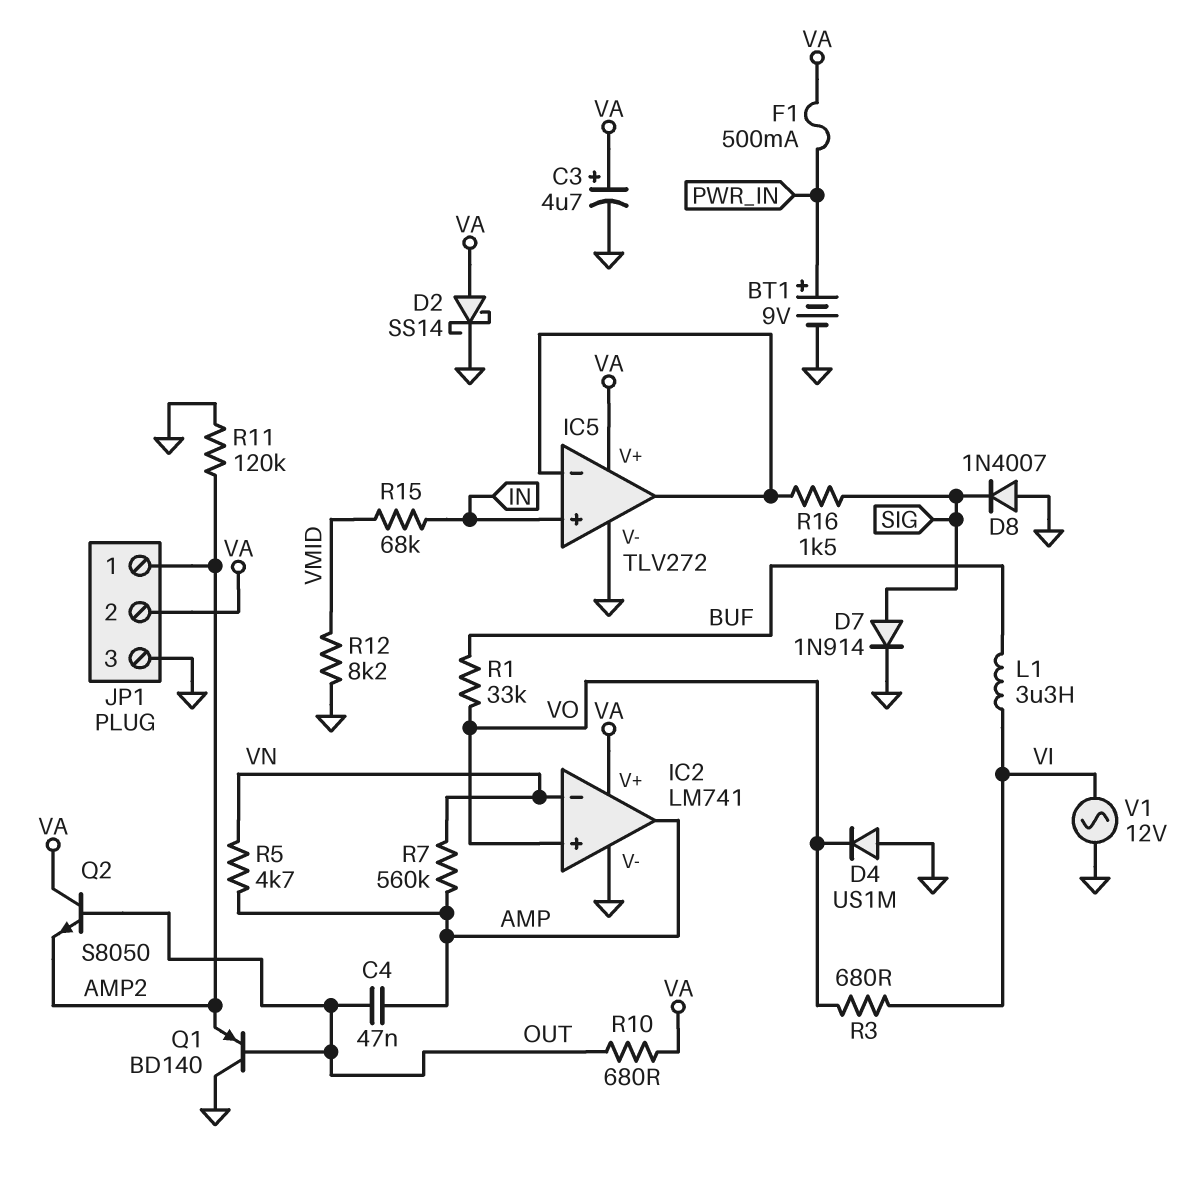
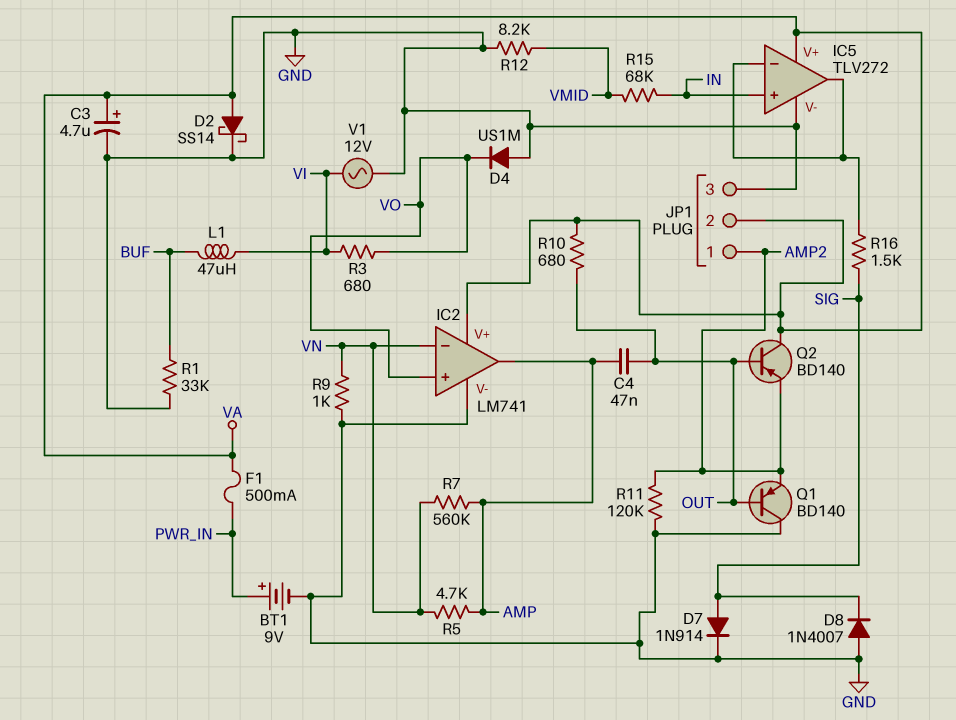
L1: 3.3uH (BUF, VI) -> 47uH (BUF, VI)
Q2: NPN S8050 (B OUT, C VA, E AMP2) -> PNP BD140 (B OUT, C VA, E AMP2)
R1: 33k (BUF, VO) -> 33k (BUF, GND)
R9: none -> 1k (GND, VN)

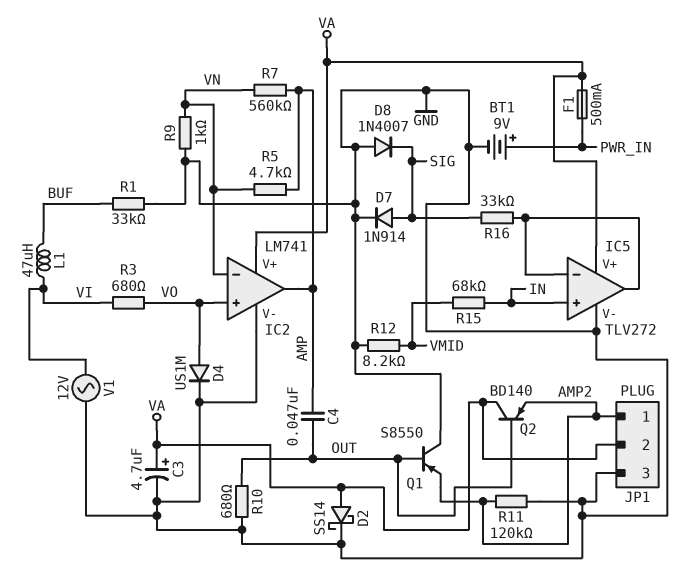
D4: diode US1M (A GND, K VO) -> diode US1M (A VO, K GND)
Q1: PNP BD140 (B OUT, C GND, E AMP2) -> PNP S8550 (B OUT, C GND, E AMP2)
R10: 680 (OUT, VA) -> 680 (GND, OUT)
R16: 1.5k (IC5/in-, SIG) -> 33k (IC5/in-, SIG)

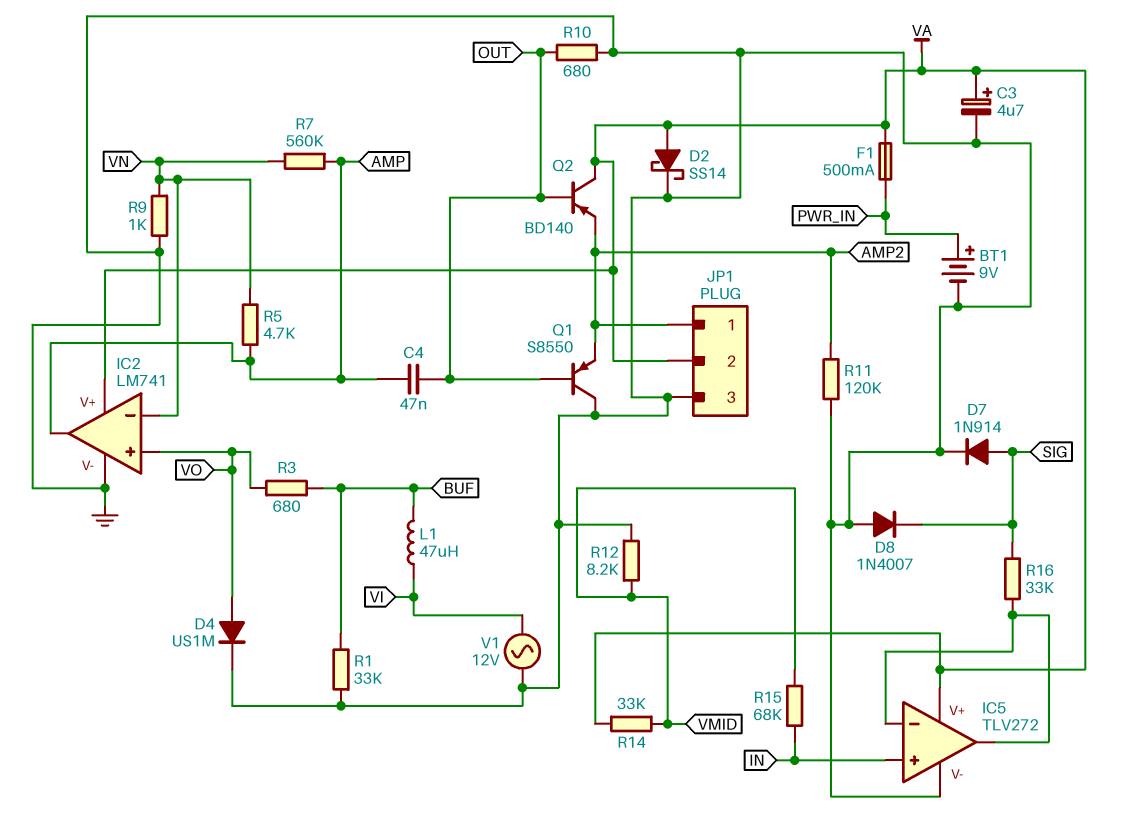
R3: 680 (VI, VO) -> 680 (BUF, VO)
R14: none -> 33k (VA, VMID)

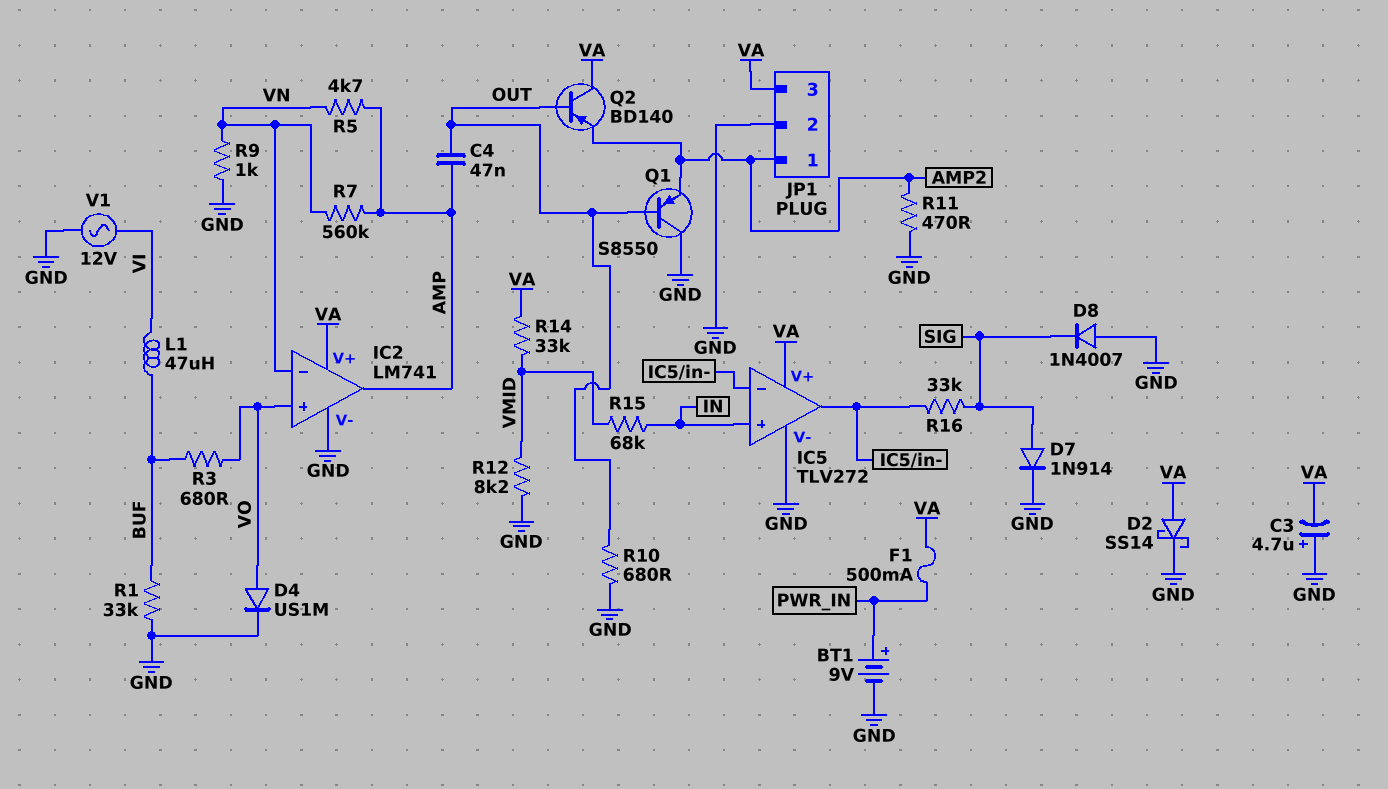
C3: 4.7uF (plus VA, minus GND) -> 4.7uF (plus GND, minus VA)
JP1 pin 2: VA -> GND
JP1 pin 3: GND -> VA
R11: 120k (AMP2, GND) -> 470 (AMP2, GND)

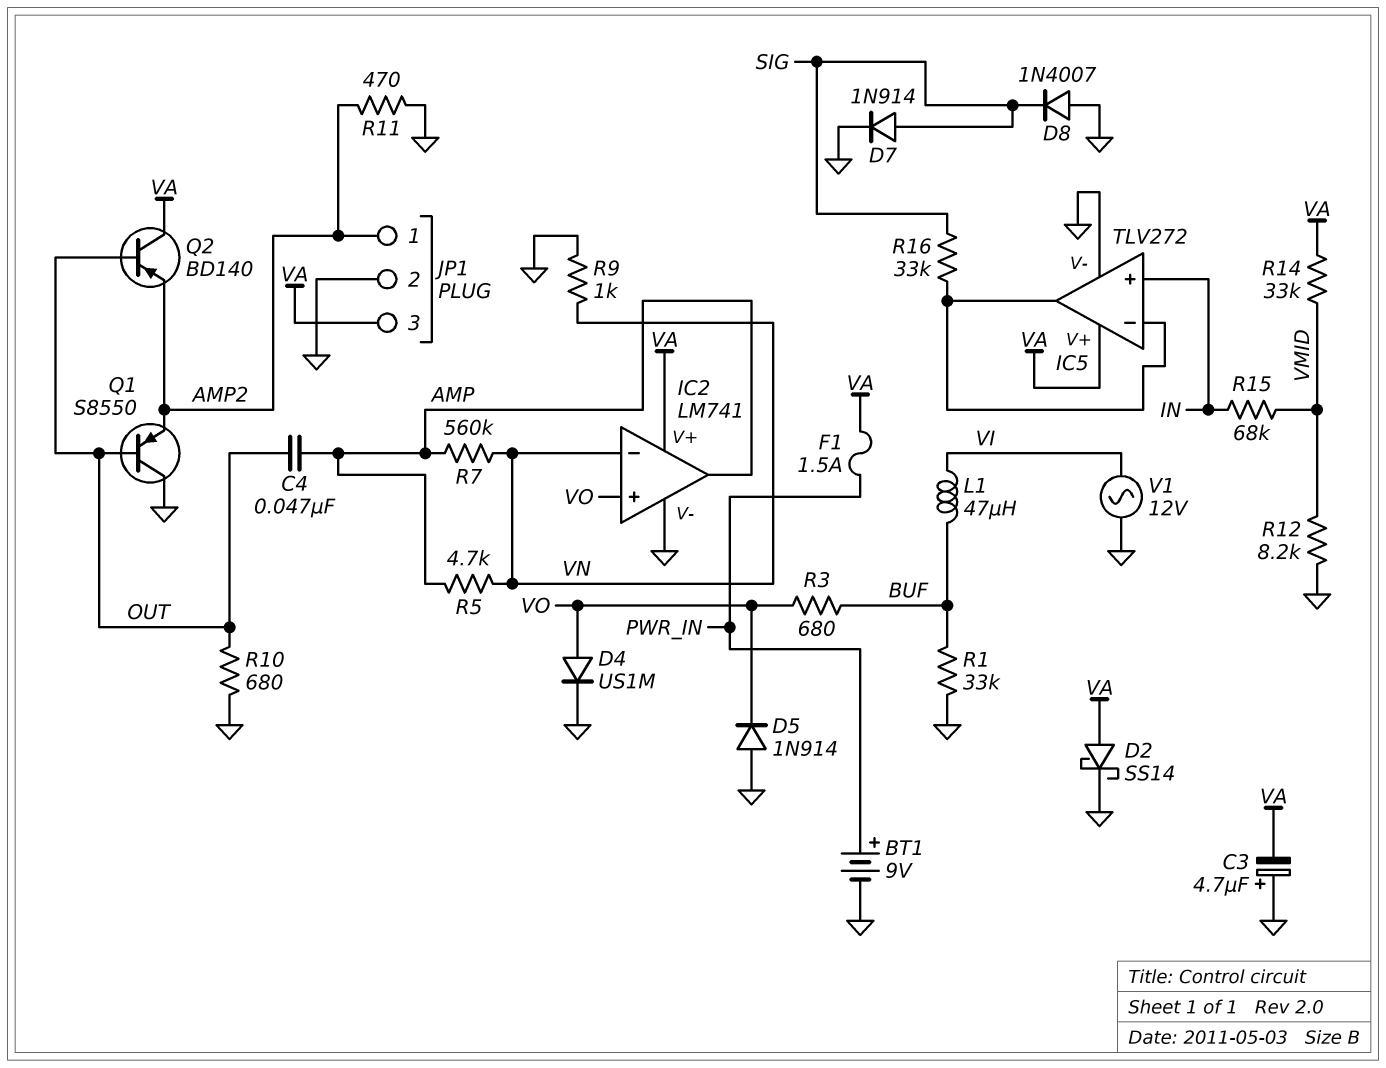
D5: none -> diode 1N914 (A GND, K VO)
F1: 500mA (PWR_IN, VA) -> 1.5A (PWR_IN, VA)

